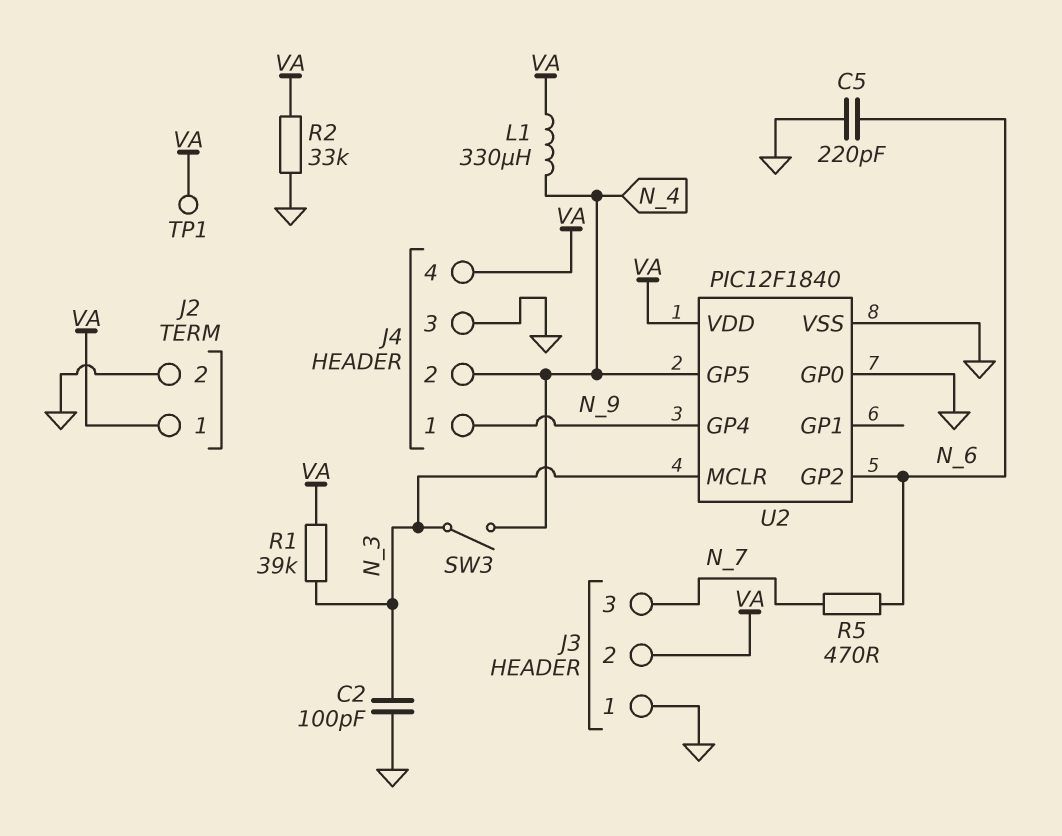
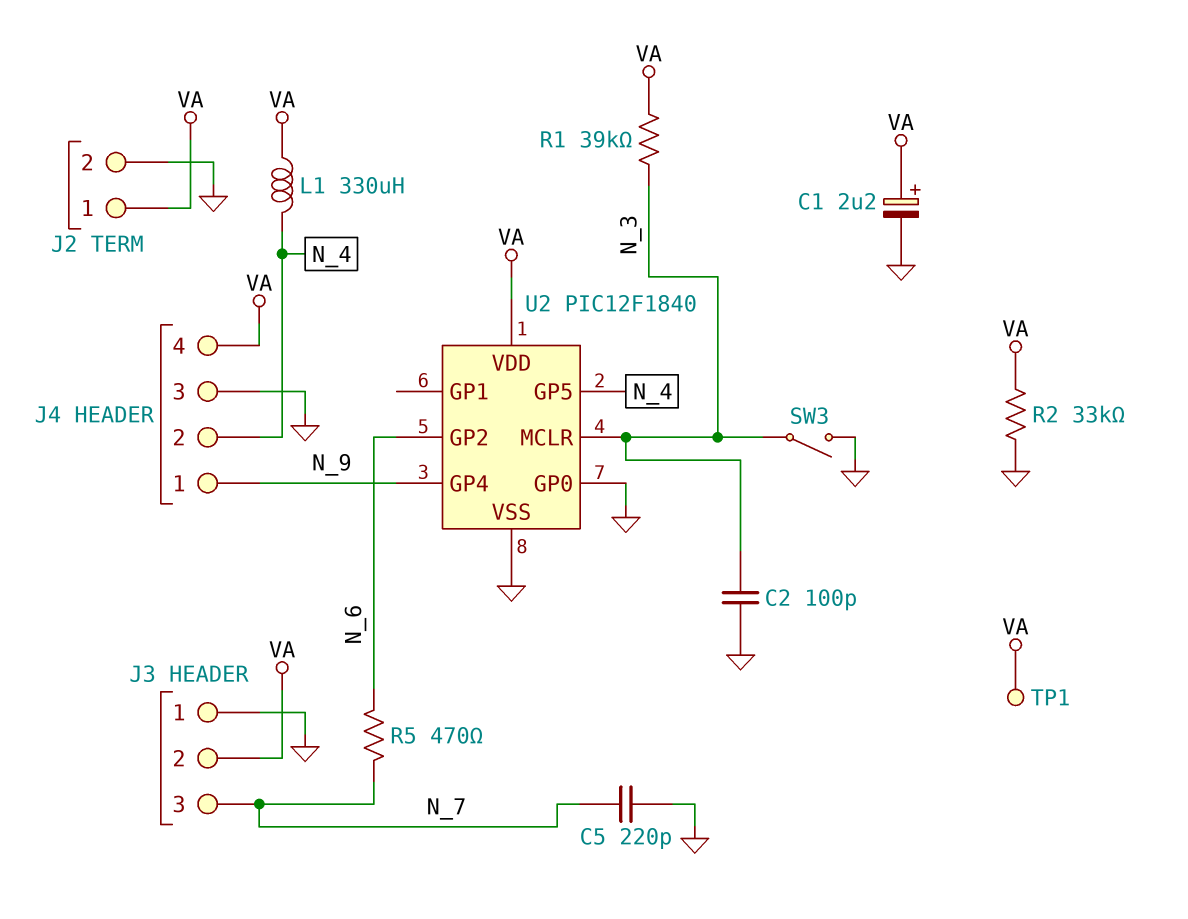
C1: none -> 2.2uF (plus VA, minus GND)
C5: 220pF (GND, N_6) -> 220pF (GND, N_7)
SW3: switch (N_3, N_4) -> switch (GND, N_3)

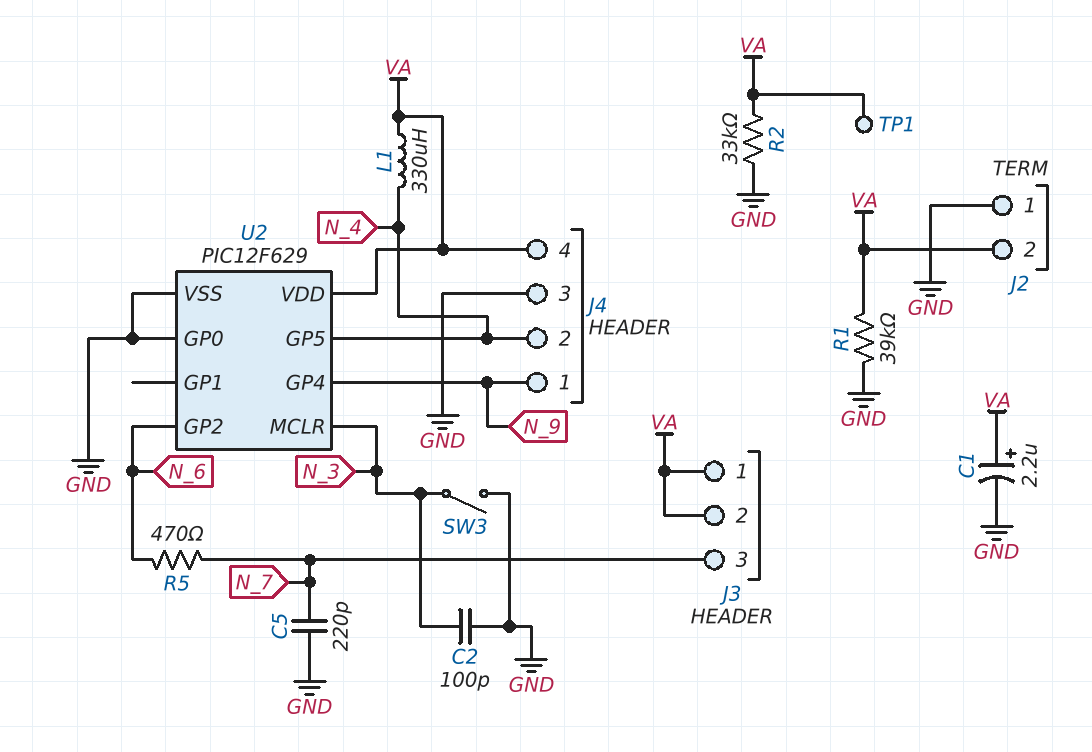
J2 pin 1: VA -> GND
J2 pin 2: GND -> VA
J3 pin 1: GND -> VA
R1: 39k (N_3, VA) -> 39k (GND, VA)
U2: PIC12F1840 -> PIC12F629

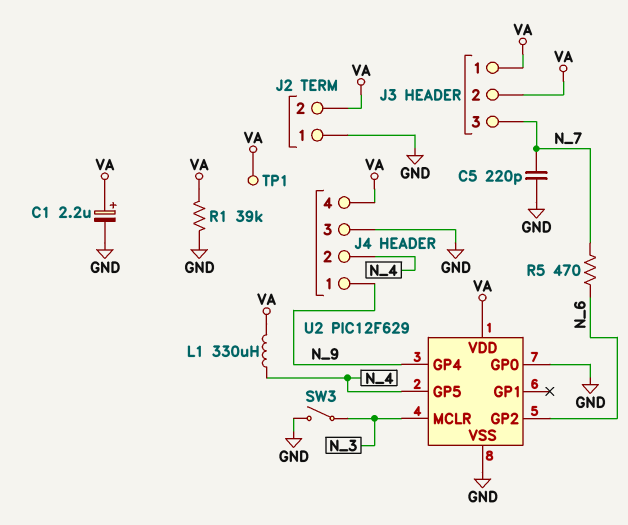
C2: 100pF (GND, N_3) -> none
R2: 33k (GND, VA) -> none

